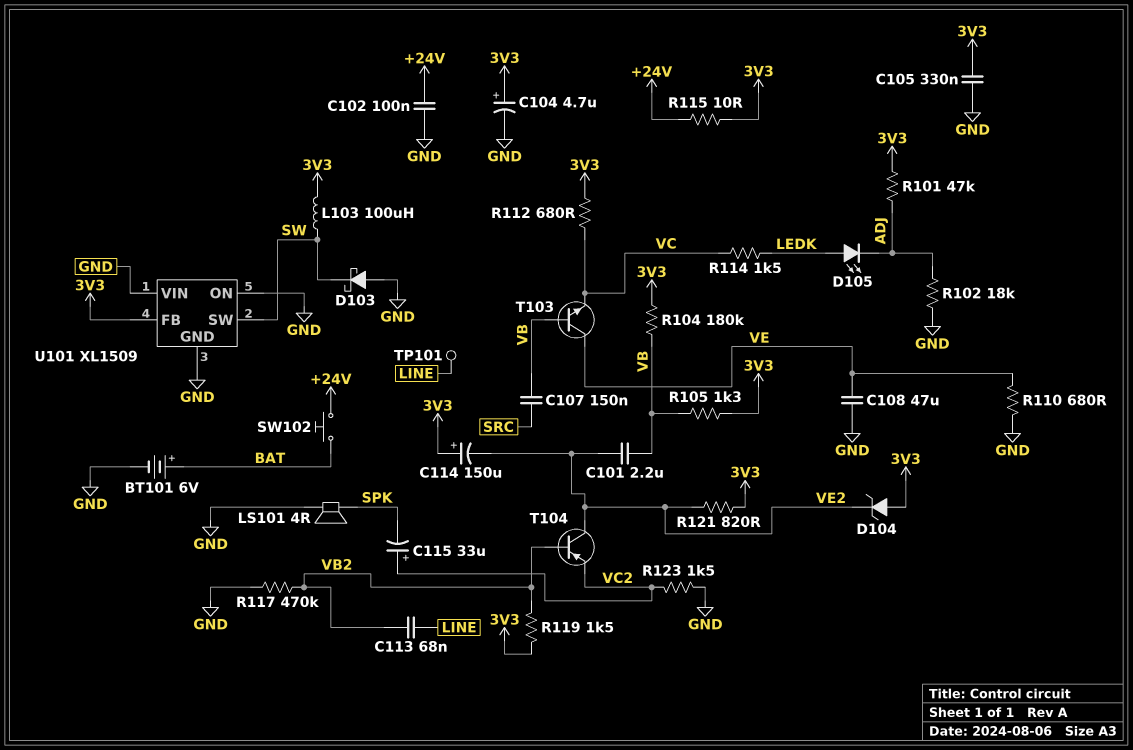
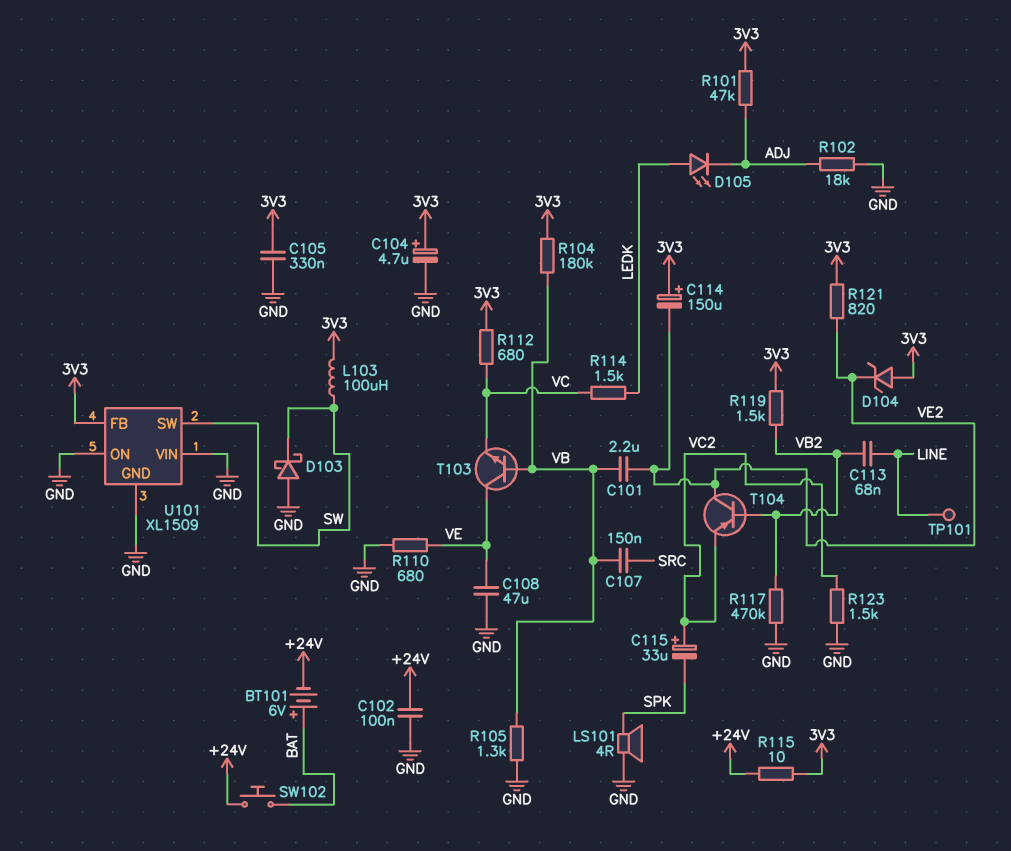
BT101: 6V (plus BAT, minus GND) -> 6V (plus BAT, minus +24V)
R105: 1.3k (3V3, VB) -> 1.3k (GND, VB)

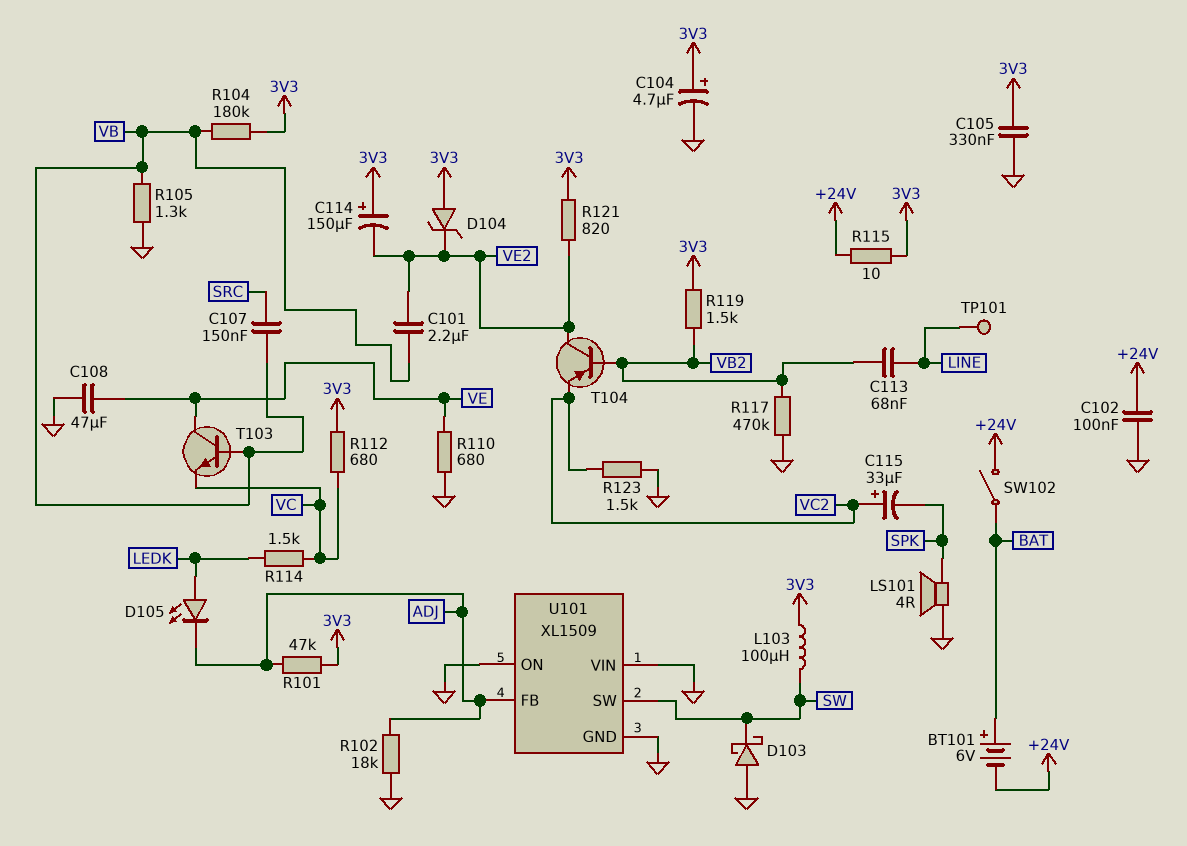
SW102: button (+24V, BAT) -> switch (+24V, BAT)
U101 pin FB: 3V3 -> ADJ

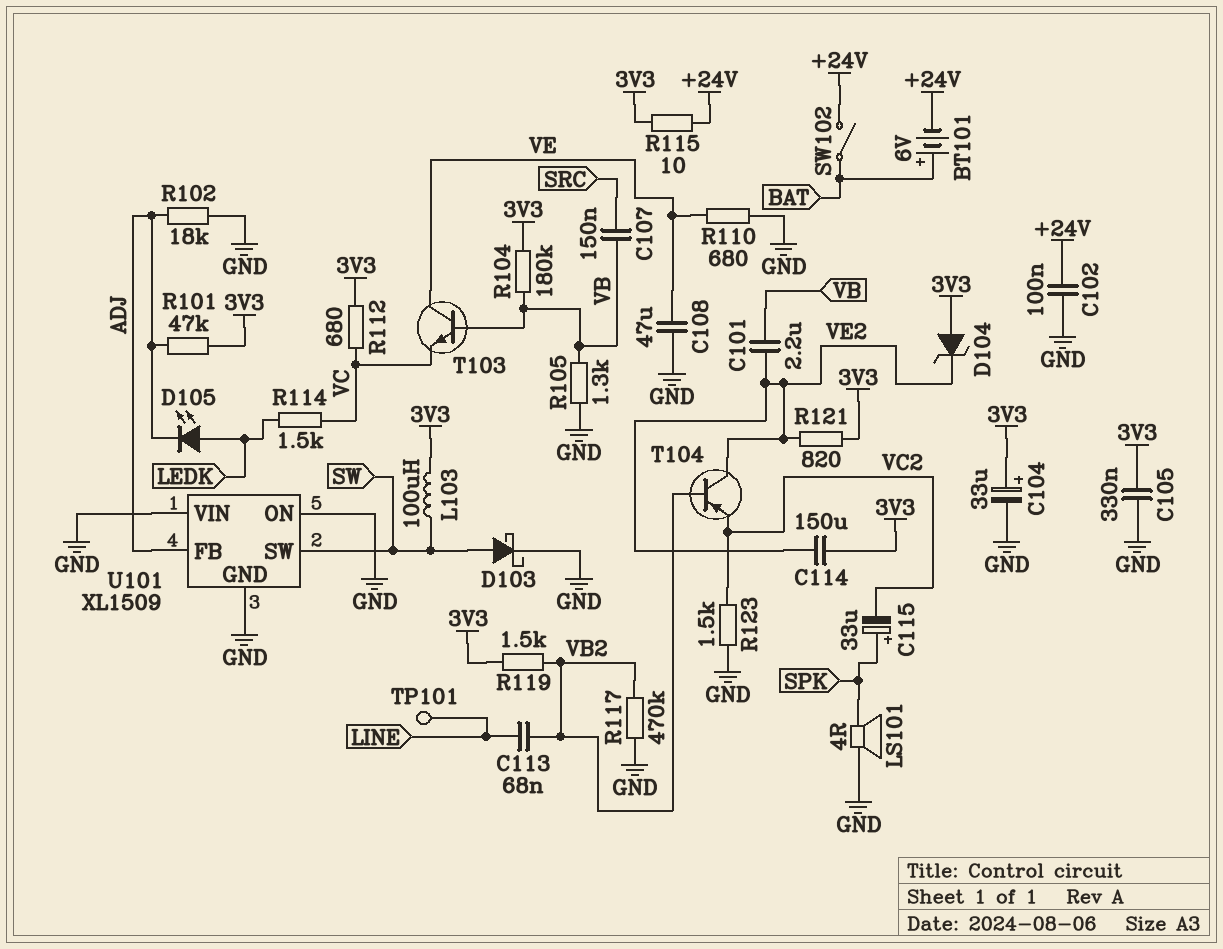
C104: 4.7uF (plus 3V3, minus GND) -> 33uF (plus 3V3, minus GND)
C114: 150uF (plus 3V3, minus VE2) -> 150uF (3V3, VE2)
C115: 33uF (plus VC2, minus SPK) -> 33uF (plus SPK, minus VC2)
D103: schottky (A GND, K SW) -> schottky (A SW, K GND)

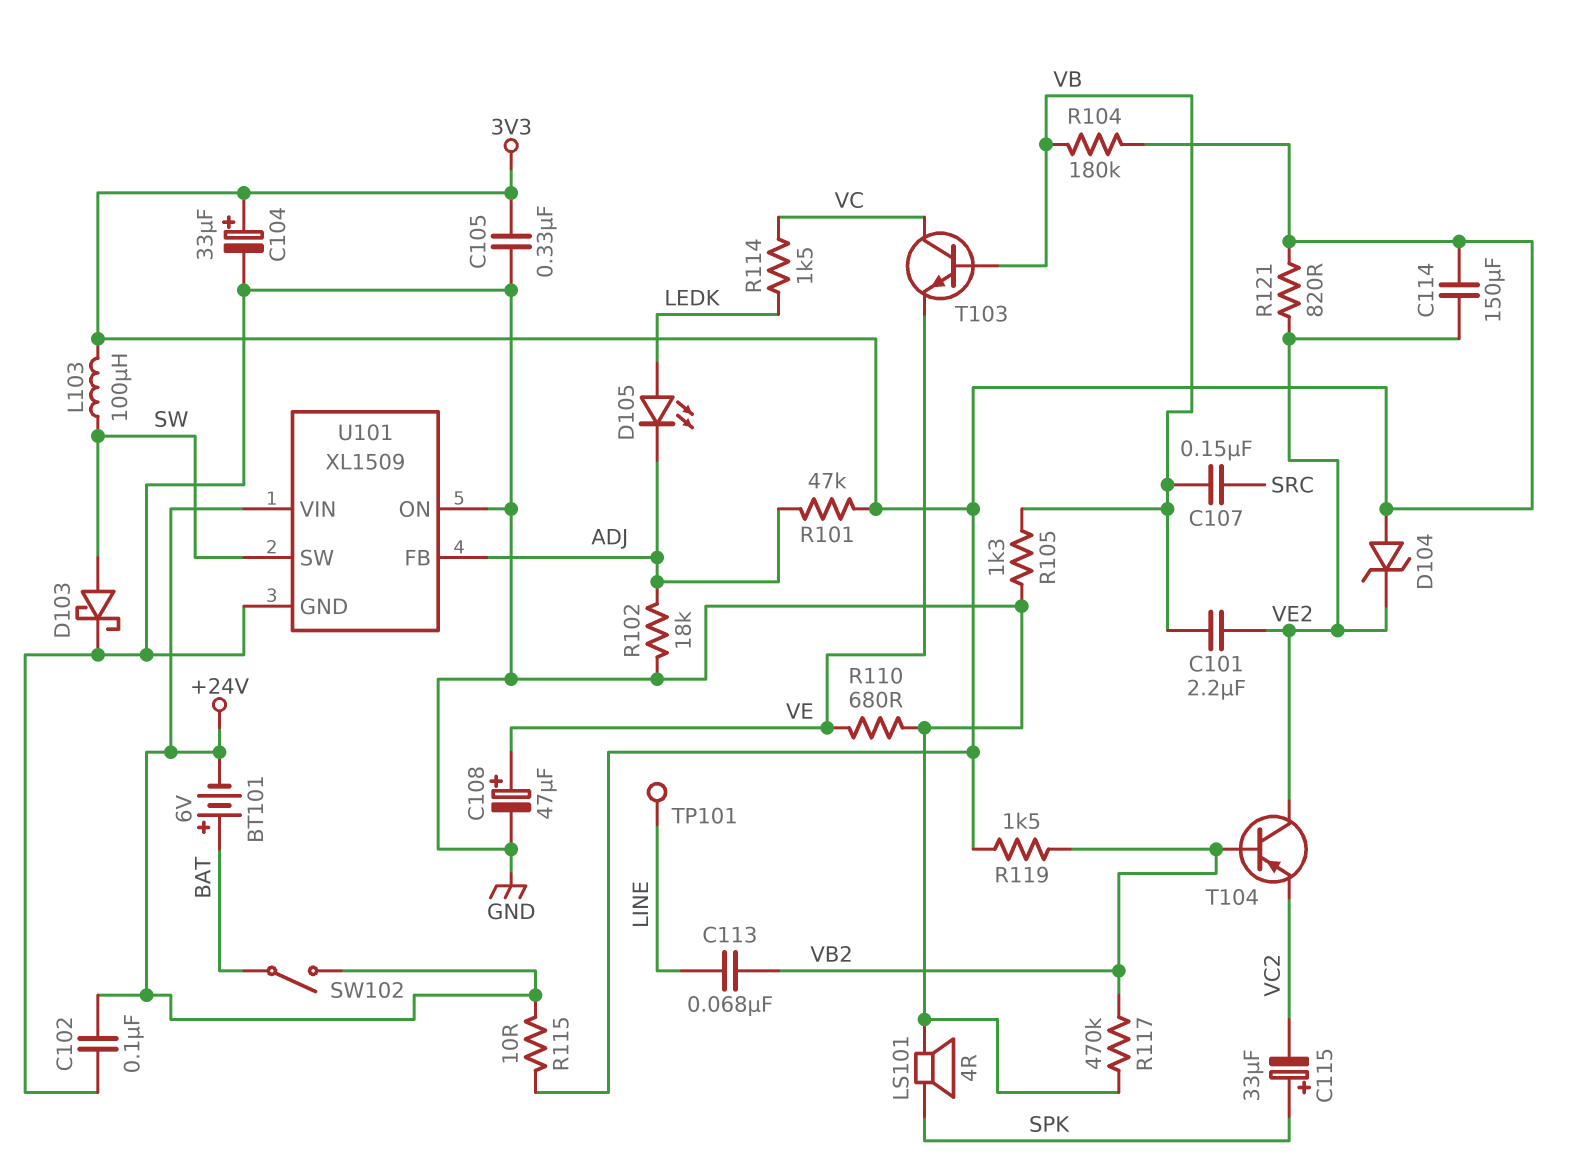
C108: 47uF (GND, VE) -> 47uF (plus VE, minus GND)
R112: 680 (3V3, VC) -> none
R123: 1.5k (GND, VC2) -> none
T103: NPN (B VB, C VE, E VC) -> NPN (B VB, C VC, E VE)
U101 pin VIN: GND -> +24V

